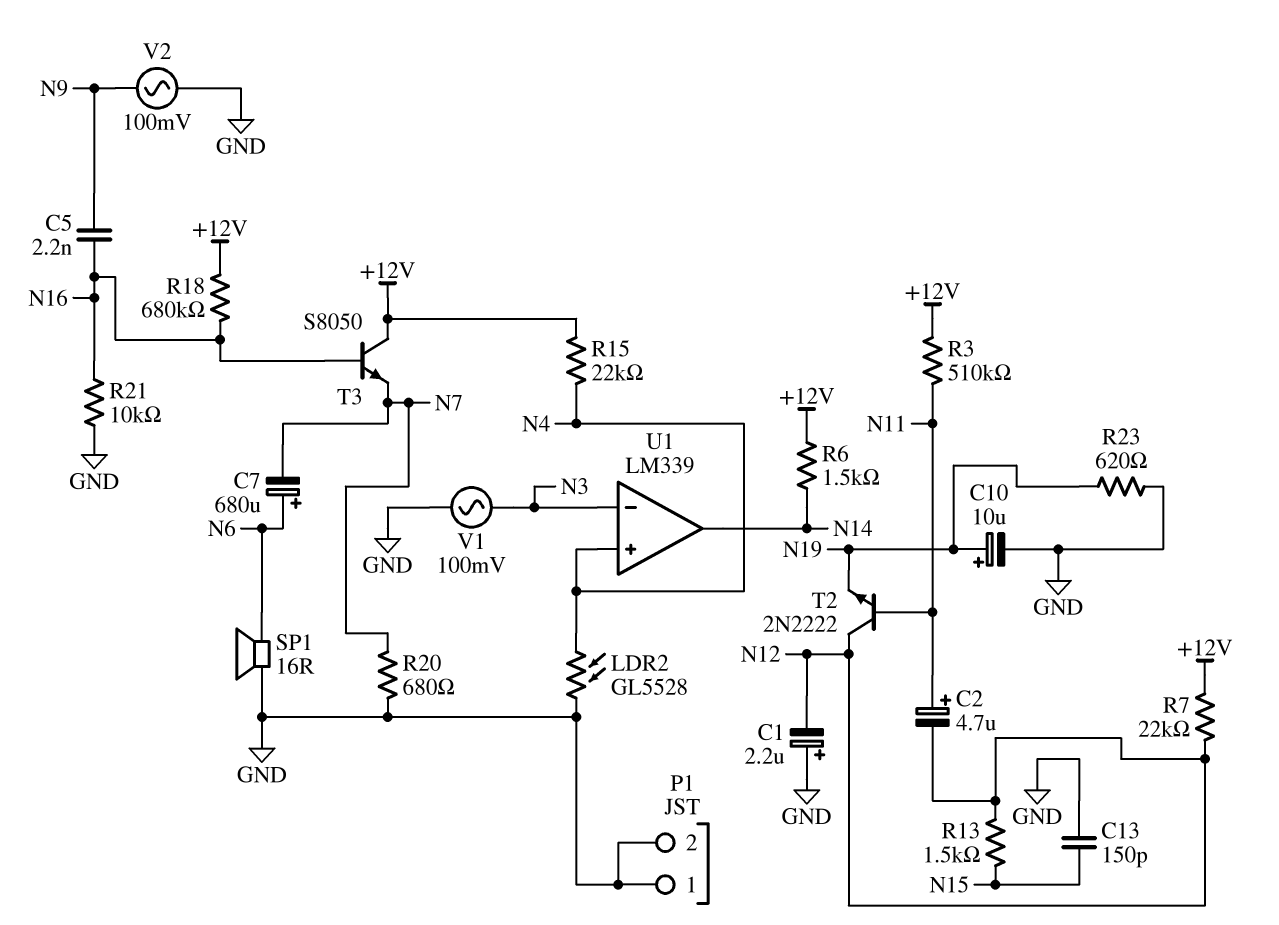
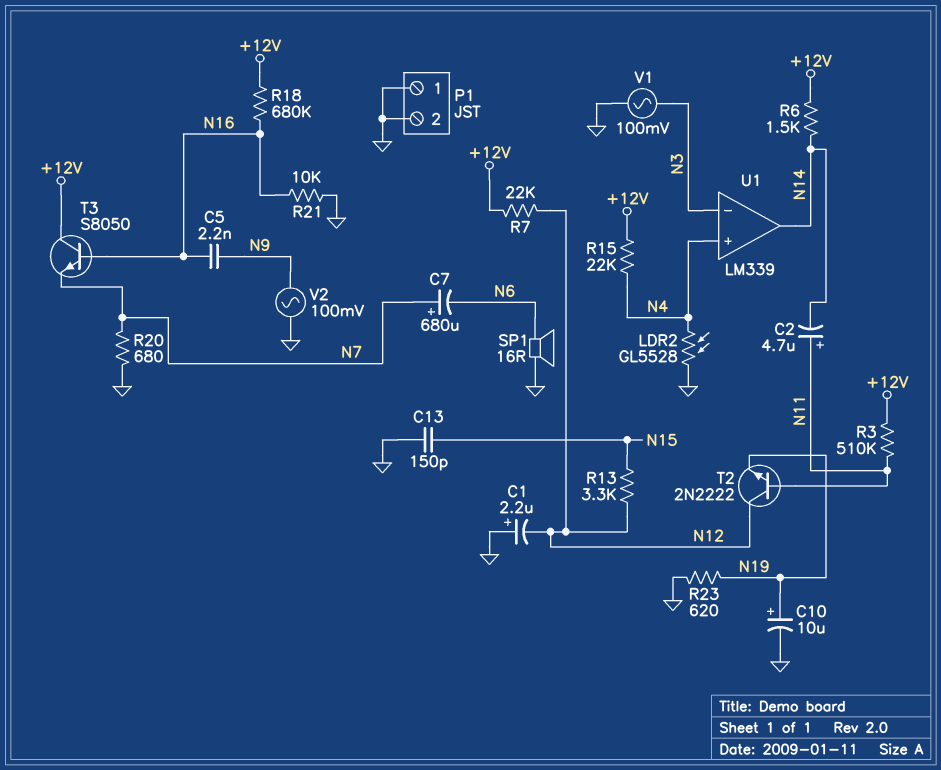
C2: 4.7uF (plus N11, minus N12) -> 4.7uF (plus N11, minus N14)
C7: 680uF (plus N6, minus N7) -> 680uF (plus N7, minus N6)
R13: 1.5k (N12, N15) -> 3.3k (N12, N15)

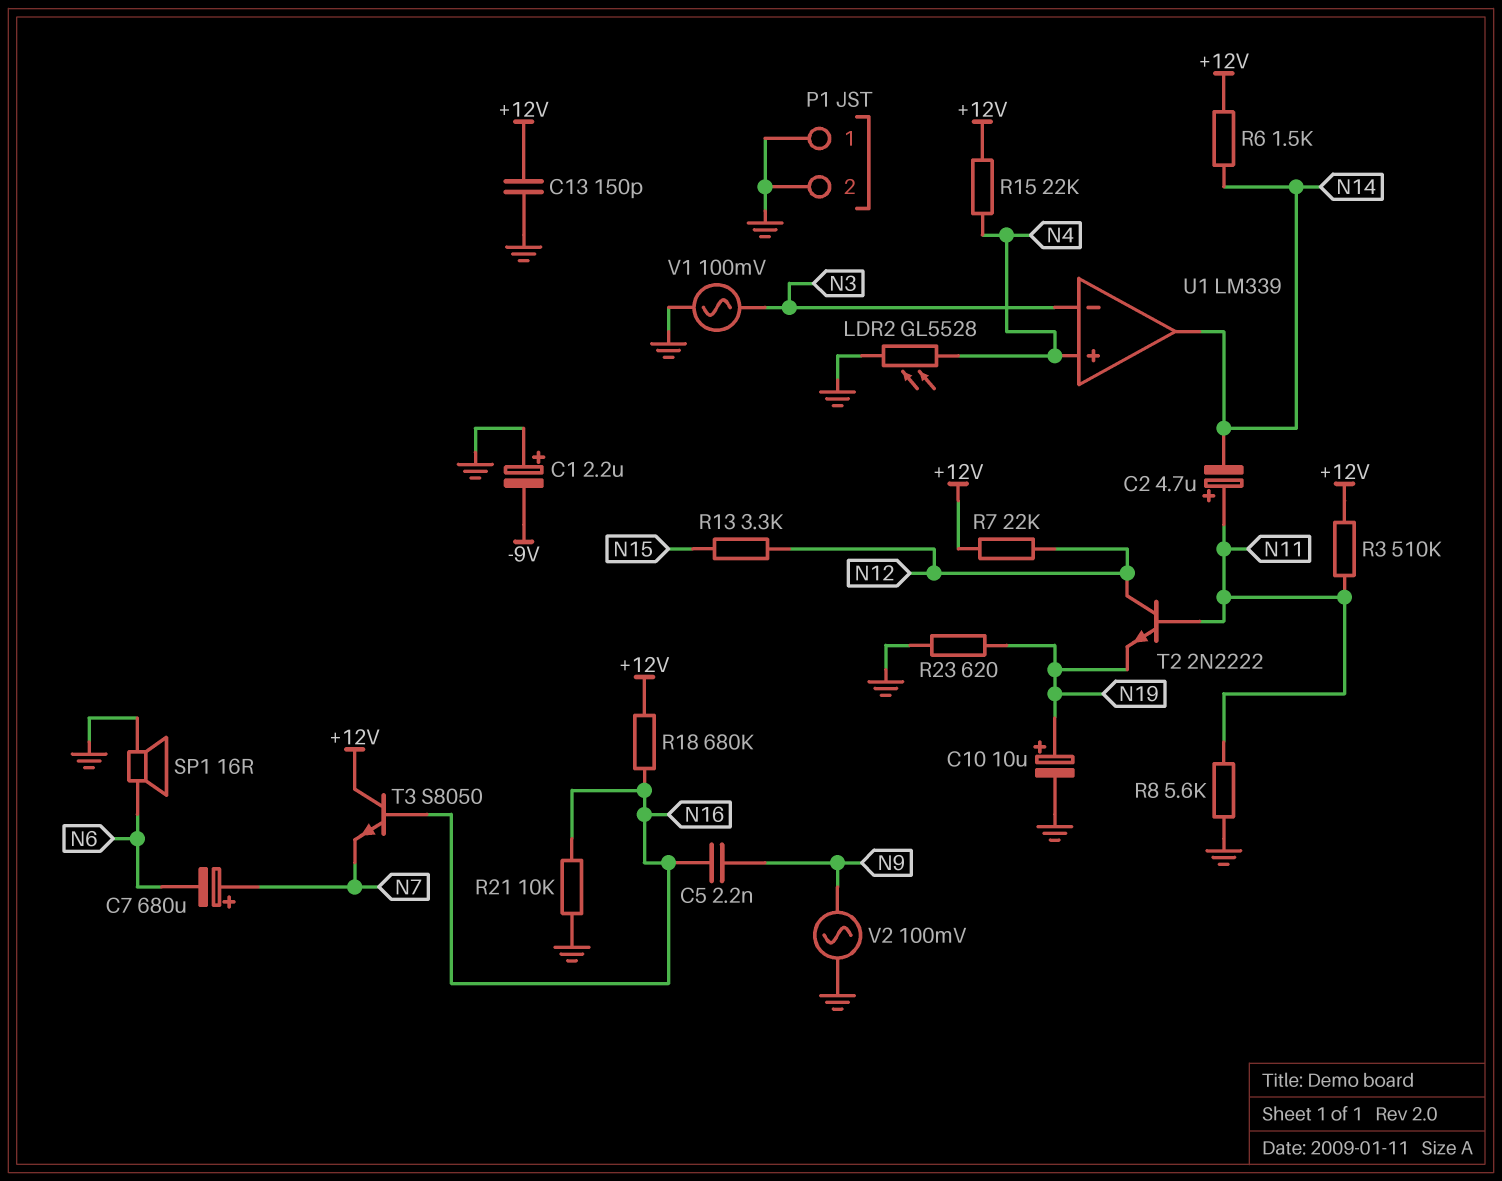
C1: 2.2uF (plus GND, minus N12) -> 2.2uF (plus GND, minus -9V)
C13: 150pF (GND, N15) -> 150pF (+12V, GND)
R8: none -> 5.6k (GND, N11)
R20: 680 (GND, N7) -> none

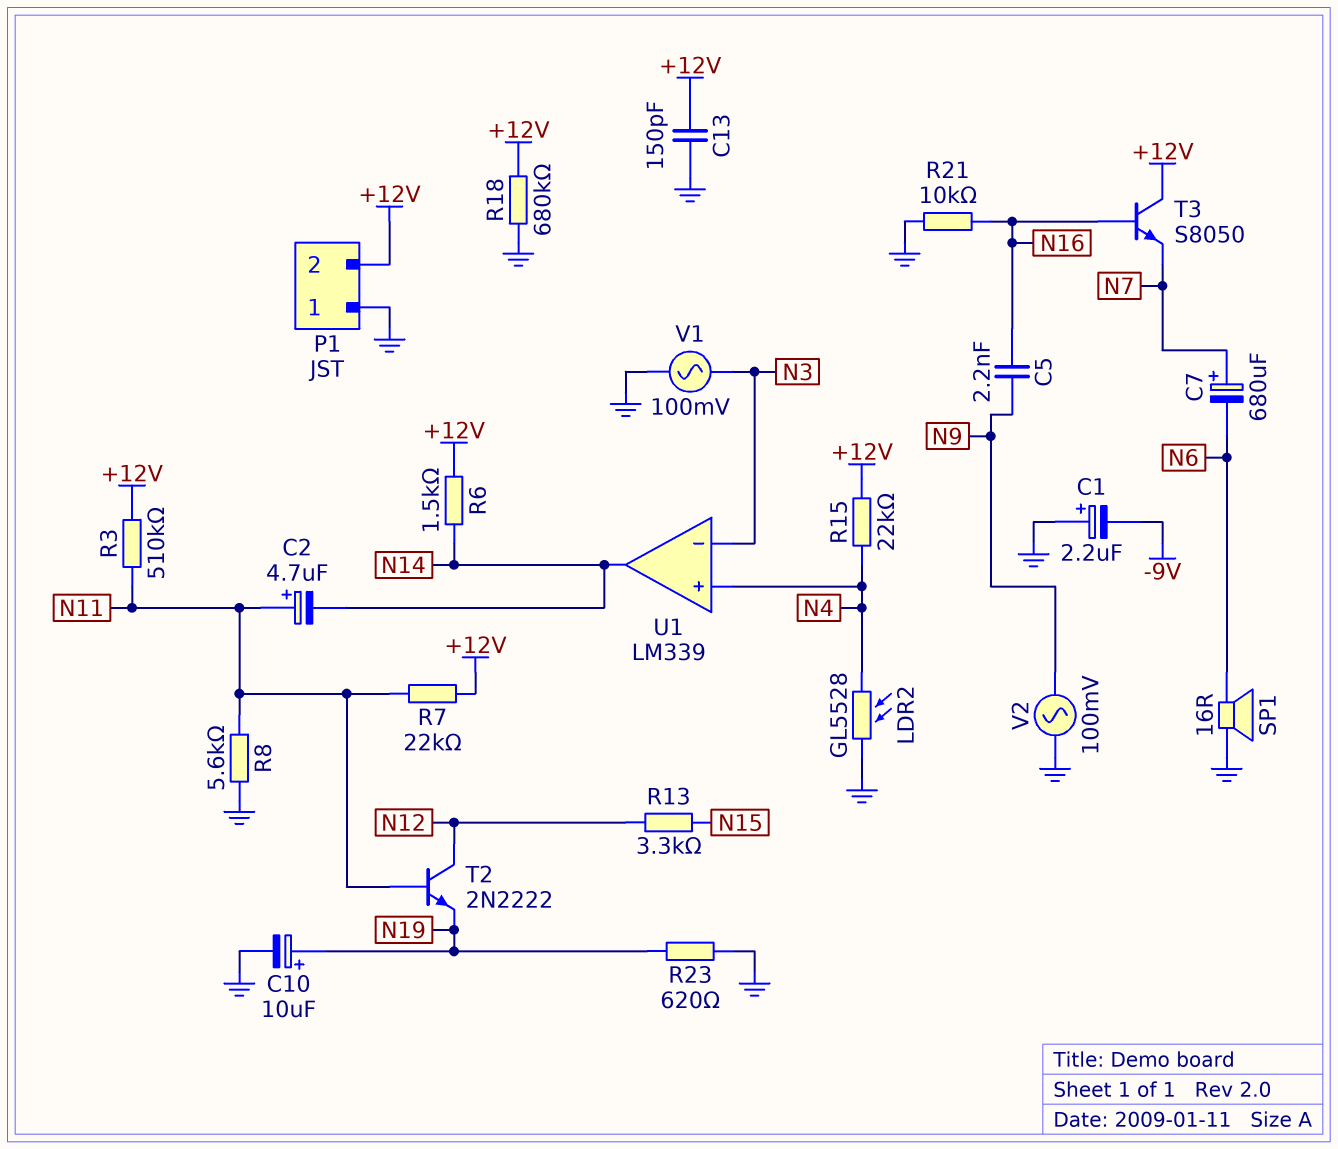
P1 pin 2: GND -> +12V
R7: 22k (+12V, N12) -> 22k (+12V, N11)
R18: 680k (+12V, N16) -> 680k (+12V, GND)

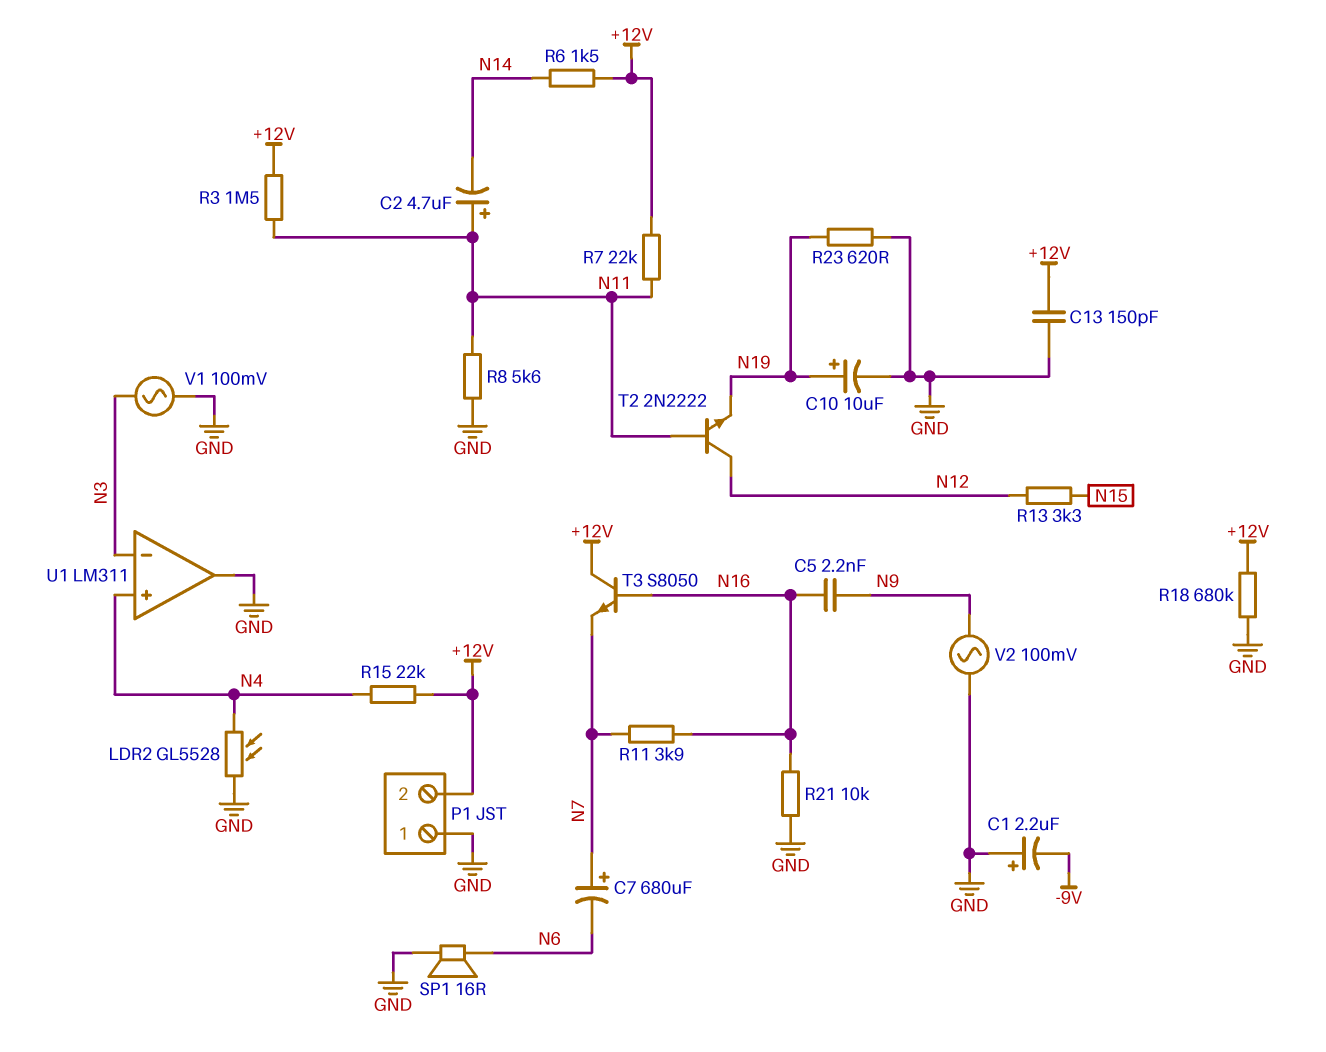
R3: 510k (+12V, N11) -> 1.5M (+12V, N11)
R11: none -> 3.9k (N7, N16)
U1: LM339 -> LM311
U1 pin out: N14 -> GND

